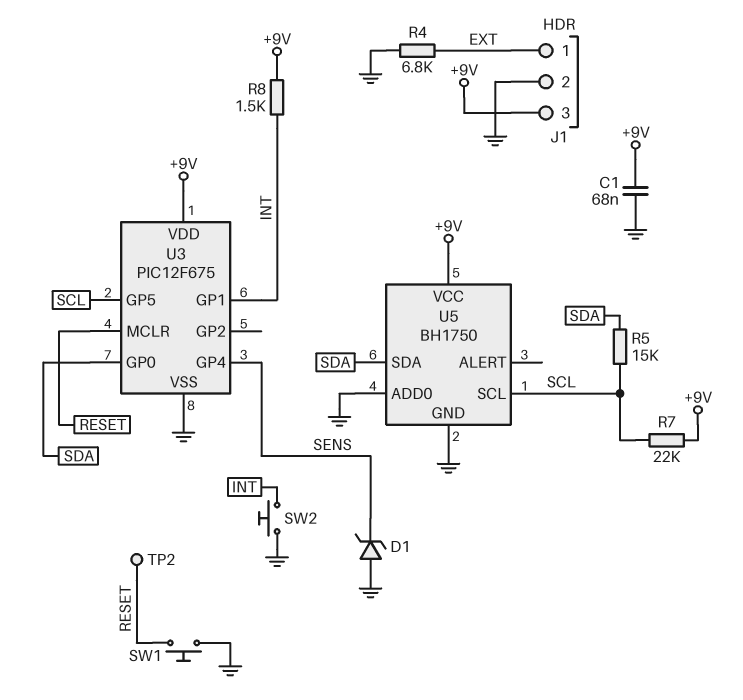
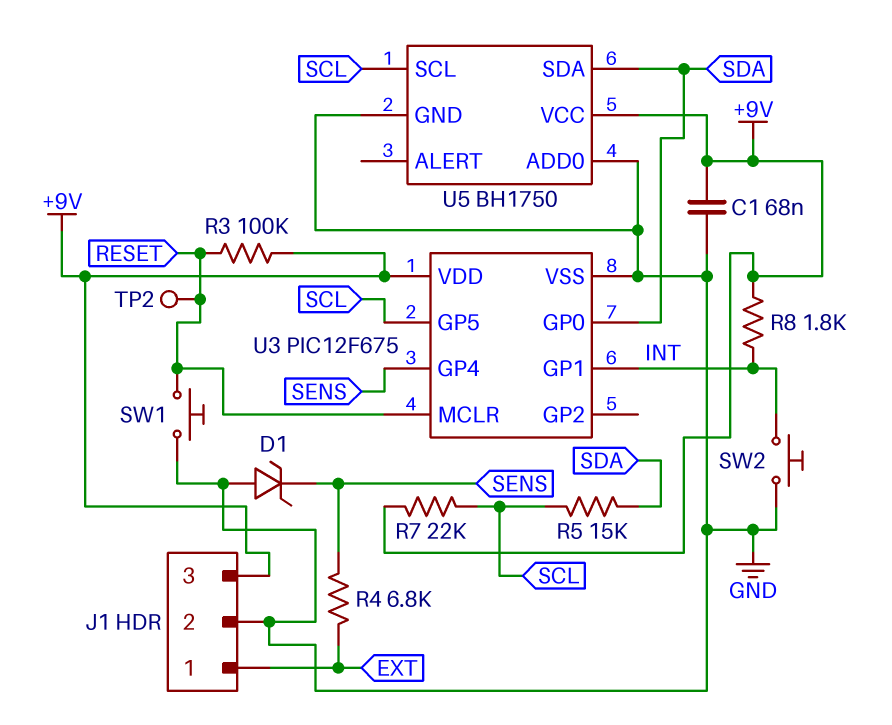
R3: none -> 100k (+9V, RESET)
R4: 6.8k (EXT, GND) -> 6.8k (EXT, SENS)
R8: 1.5k (+9V, INT) -> 1.8k (+9V, INT)

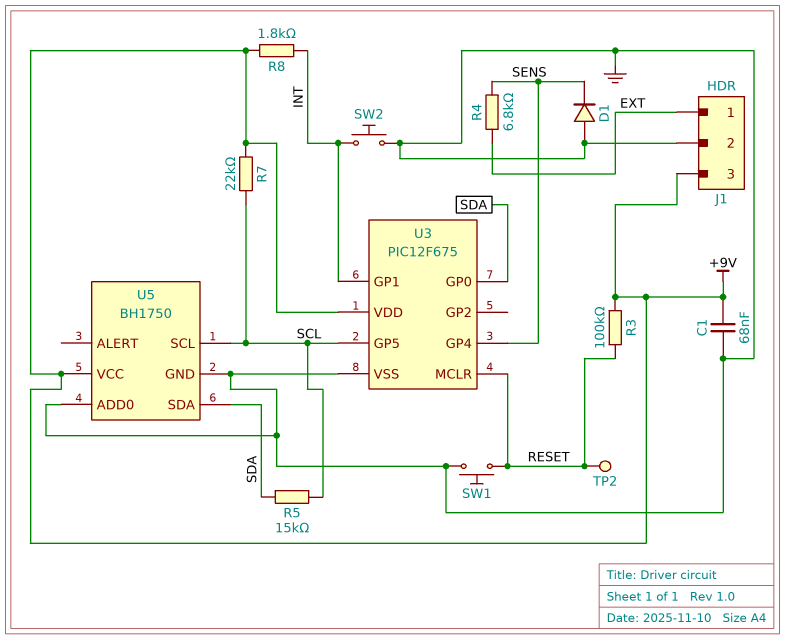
D1: zener (A GND, K SENS) -> diode (A GND, K SENS)

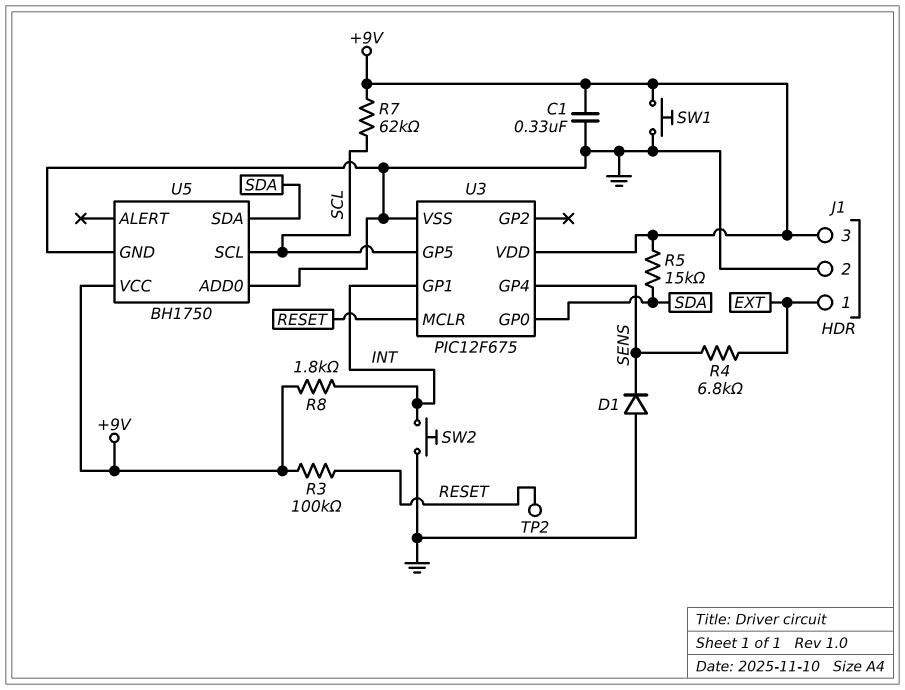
C1: 68nF (+9V, GND) -> 330nF (+9V, GND)
R5: 15k (SCL, SDA) -> 15k (+9V, SDA)
R7: 22k (+9V, SCL) -> 62k (+9V, SCL)
SW1: button (GND, RESET) -> button (+9V, GND)

